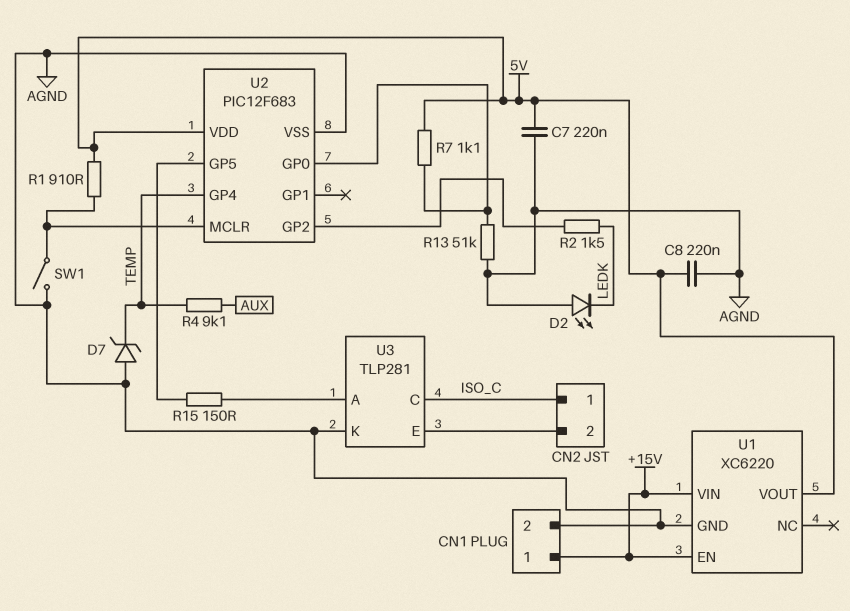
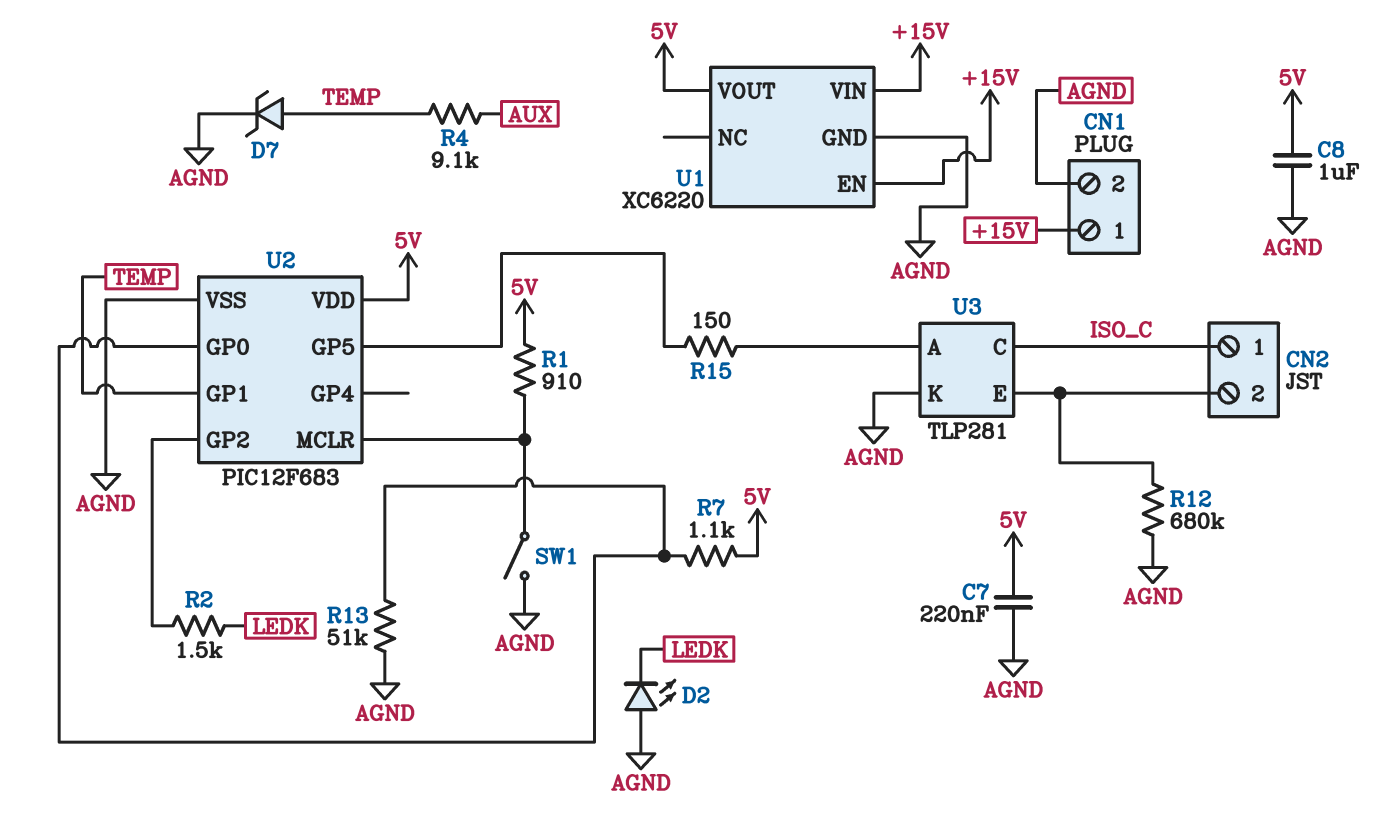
C8: 220nF (5V, AGND) -> 1uF (5V, AGND)
D7: zener (A AGND, K TEMP) -> zener (A TEMP, K AGND)
R12: none -> 680k (AGND, CN2/2)
U2 pin GP1: none -> TEMP
U2 pin GP4: TEMP -> none

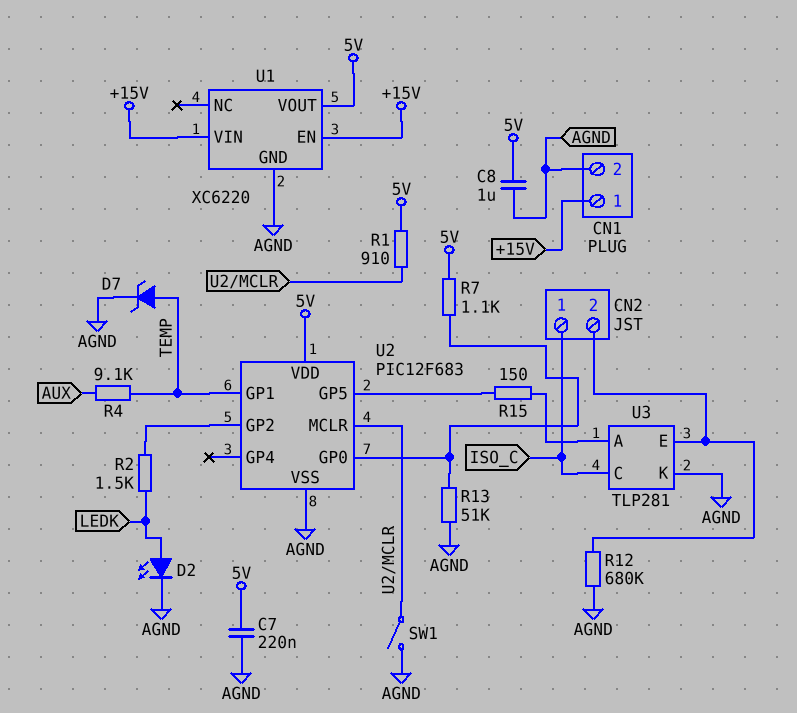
D2: LED (A AGND, K LEDK) -> LED (A LEDK, K AGND)

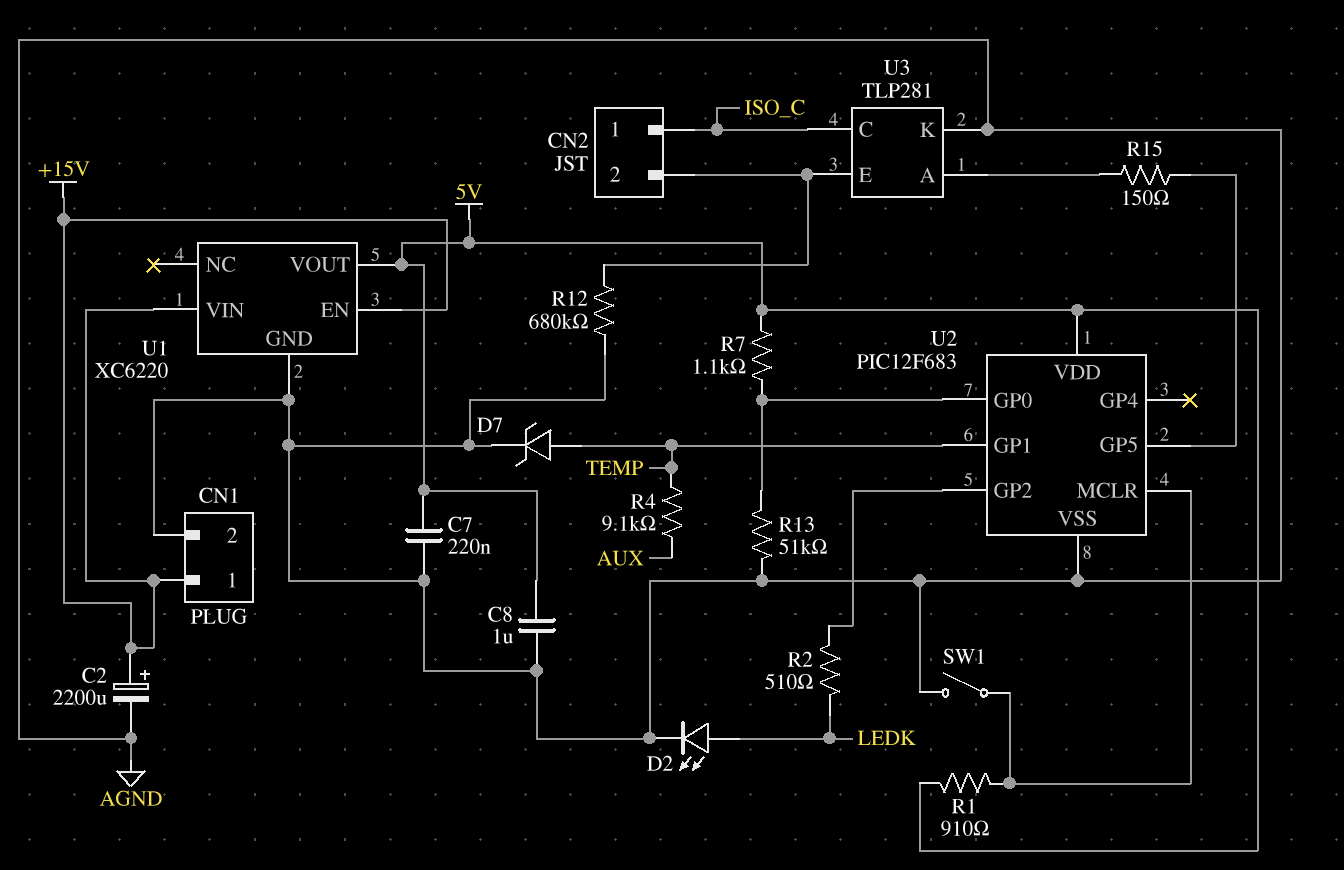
C2: none -> 2200uF (plus +15V, minus AGND)
R2: 1.5k (LEDK, U2/GP2) -> 510 (LEDK, U2/GP2)

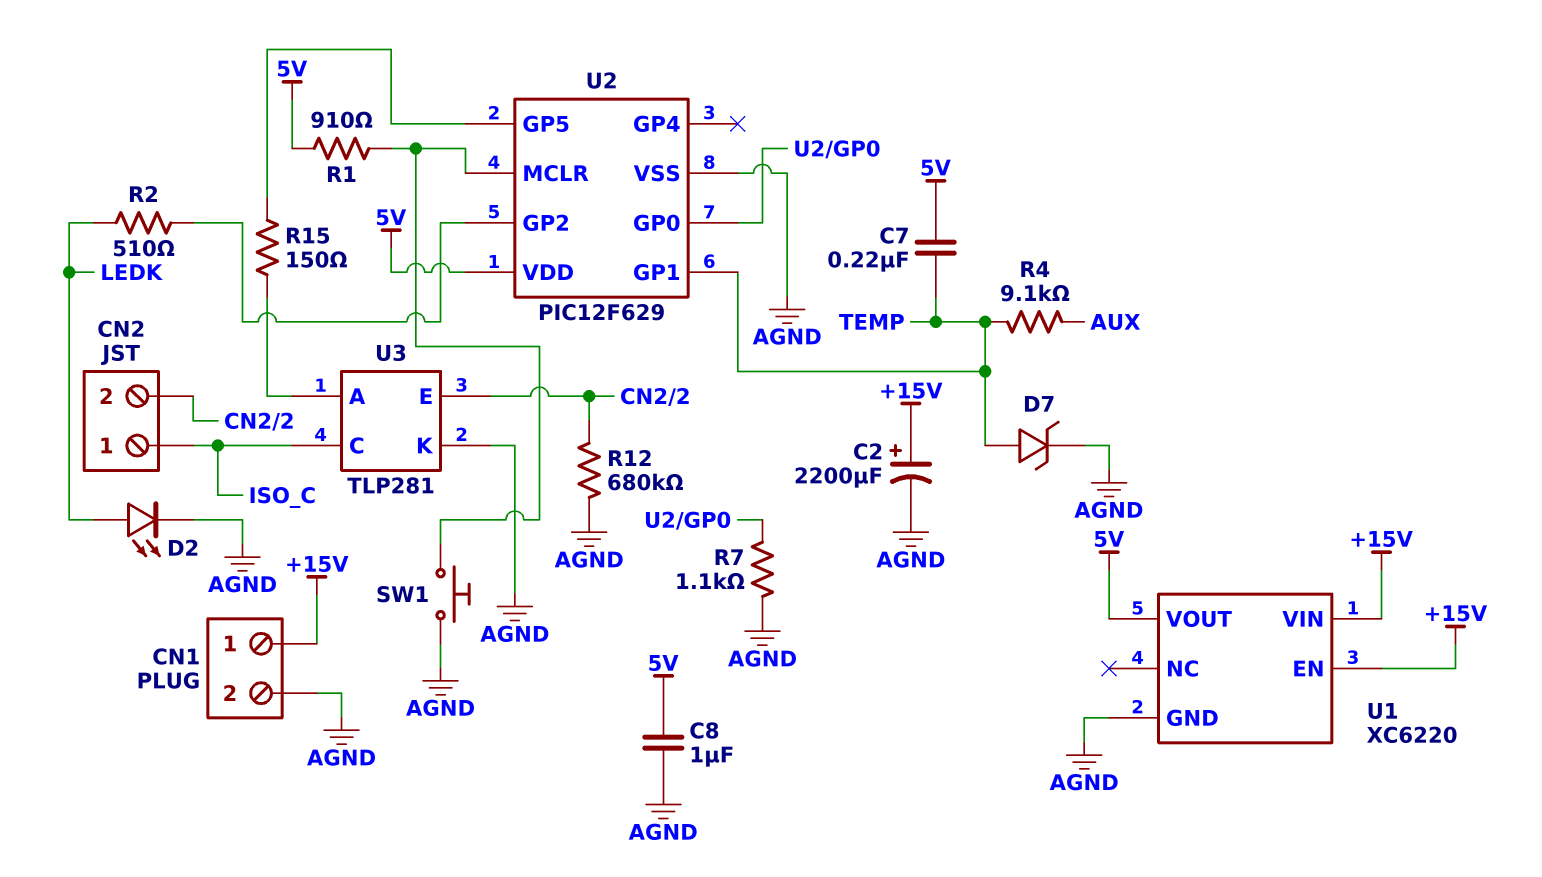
C7: 220nF (5V, AGND) -> 220nF (5V, TEMP)
R7: 1.1k (5V, U2/GP0) -> 1.1k (AGND, U2/GP0)
R13: 51k (AGND, U2/GP0) -> none
SW1: switch (AGND, U2/MCLR) -> button (AGND, U2/MCLR)
U2: PIC12F683 -> PIC12F629

